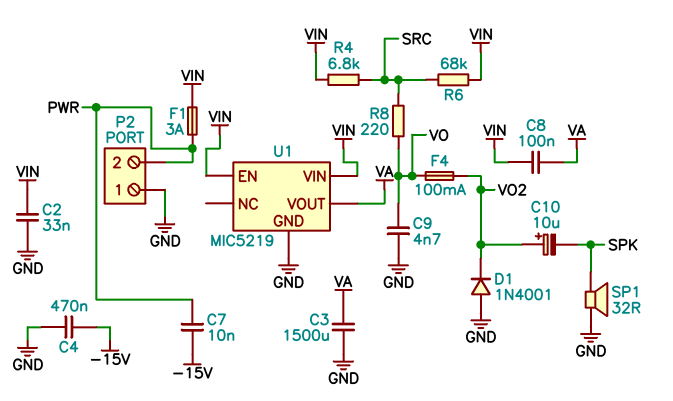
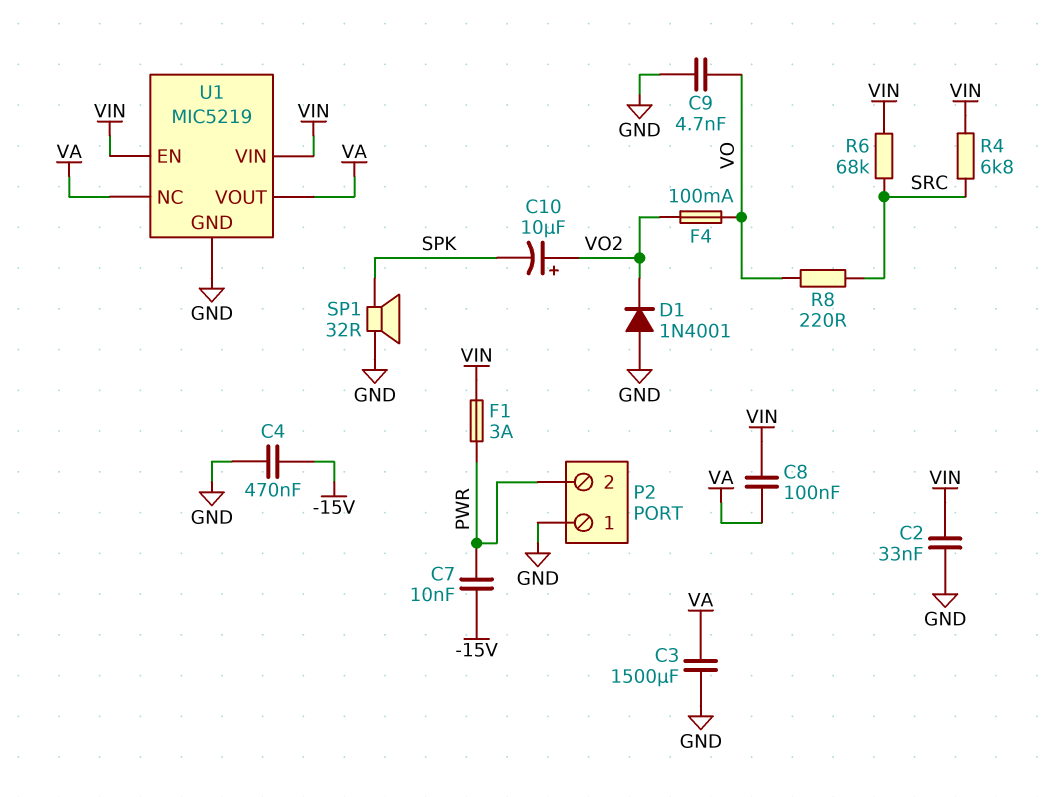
U1 pin NC: none -> VA

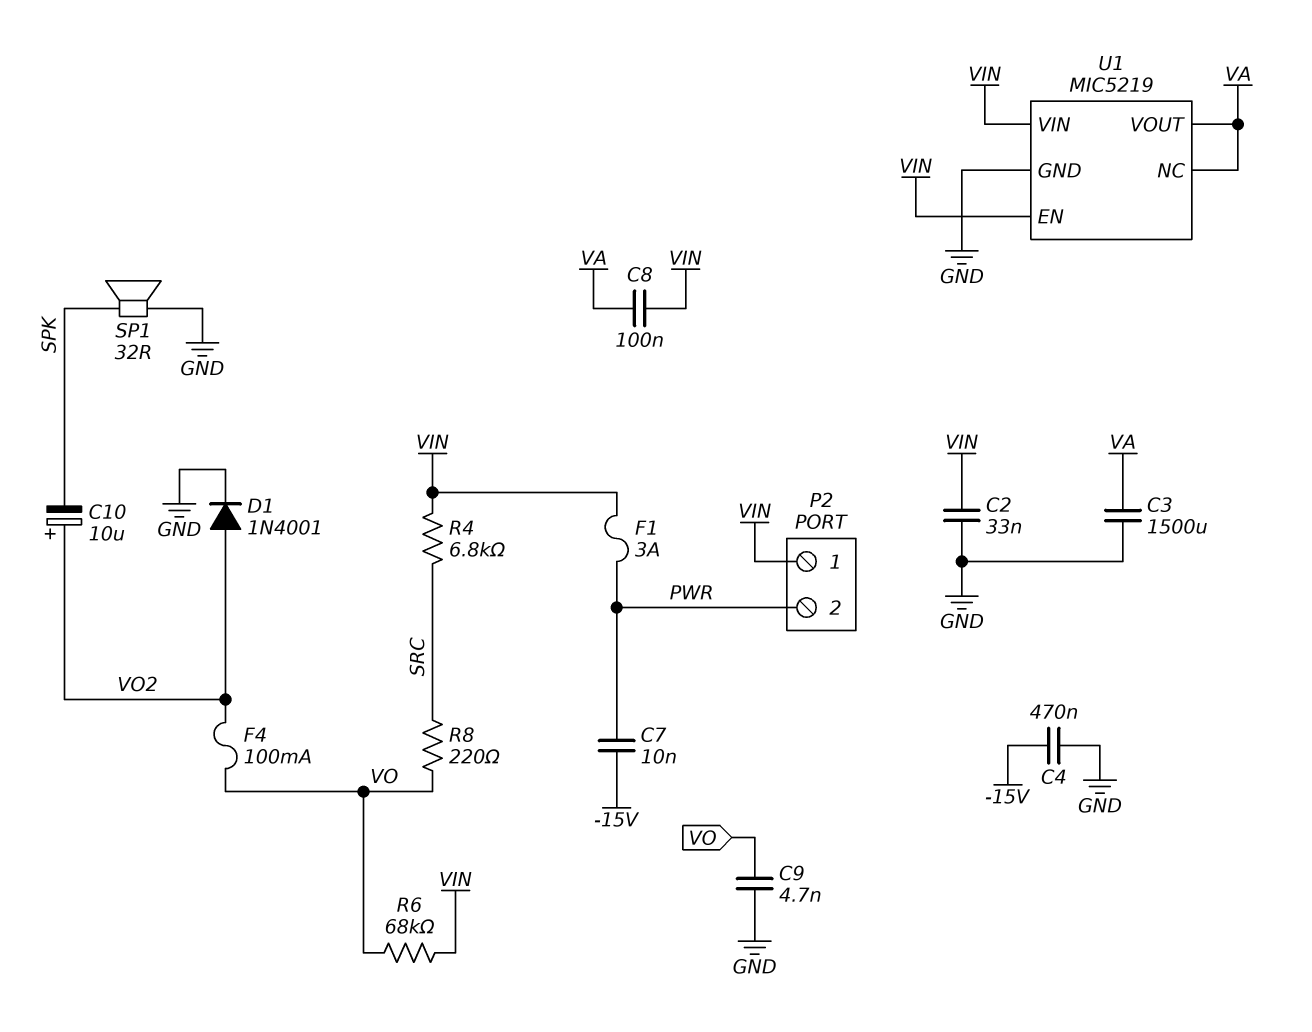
D1: diode 1N4001 (A GND, K VO2) -> diode 1N4001 (A VO2, K GND)
P2 pin 1: GND -> VIN
R6: 68k (SRC, VIN) -> 68k (VIN, VO)

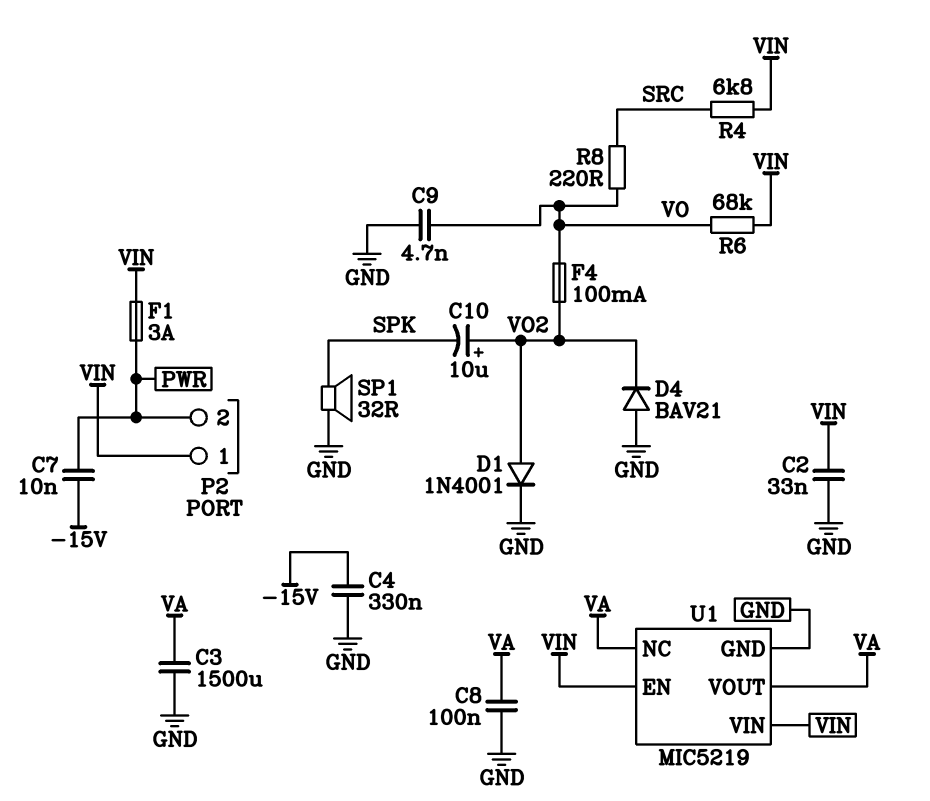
C4: 470nF (-15V, GND) -> 330nF (-15V, GND)
C8: 100nF (VA, VIN) -> 100nF (GND, VA)
D4: none -> diode BAV21 (A GND, K VO2)

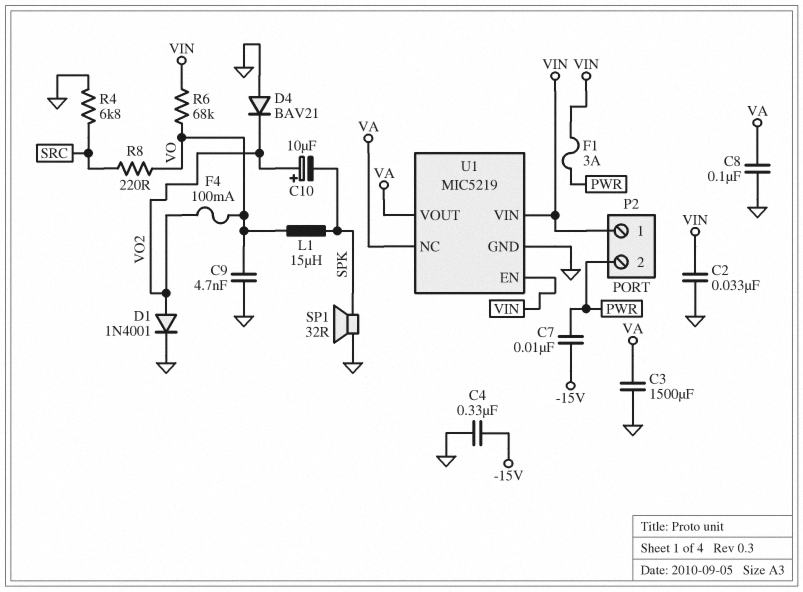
L1: none -> 15uH (SPK, VO)
R4: 6.8k (SRC, VIN) -> 6.8k (GND, SRC)

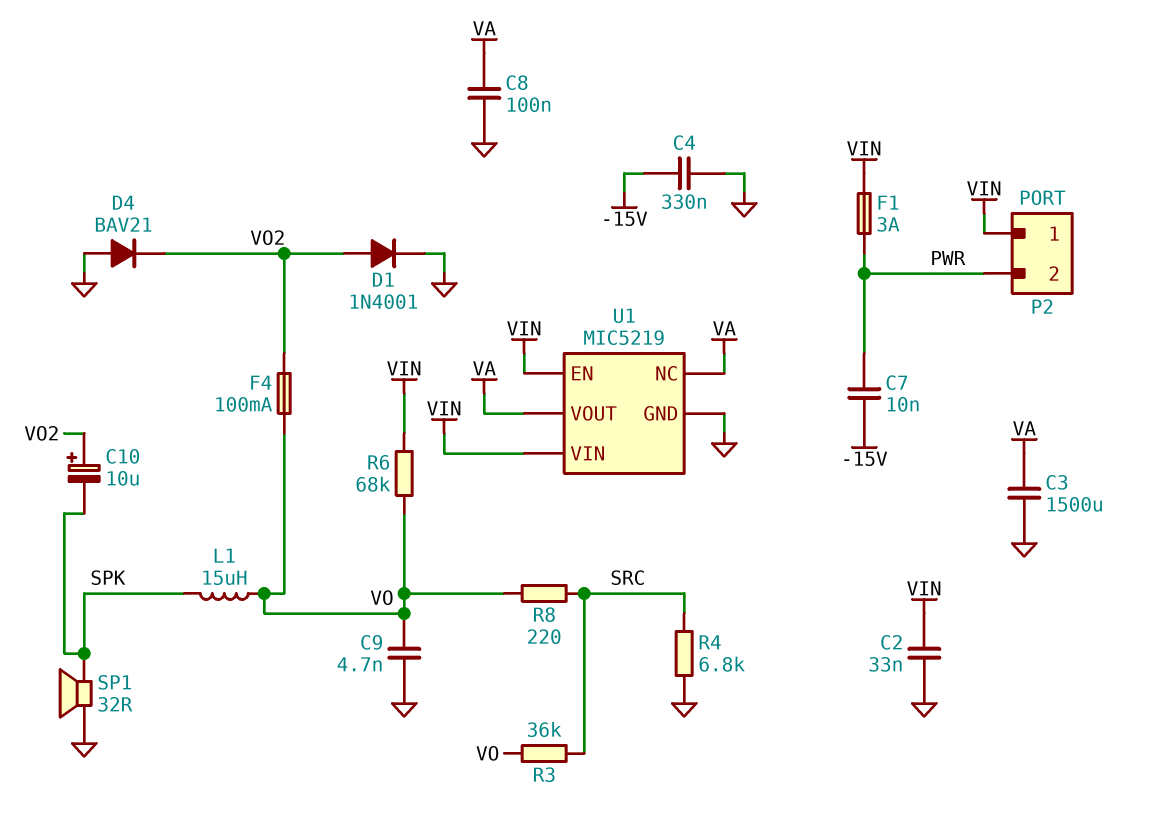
R3: none -> 36k (SRC, VO)

